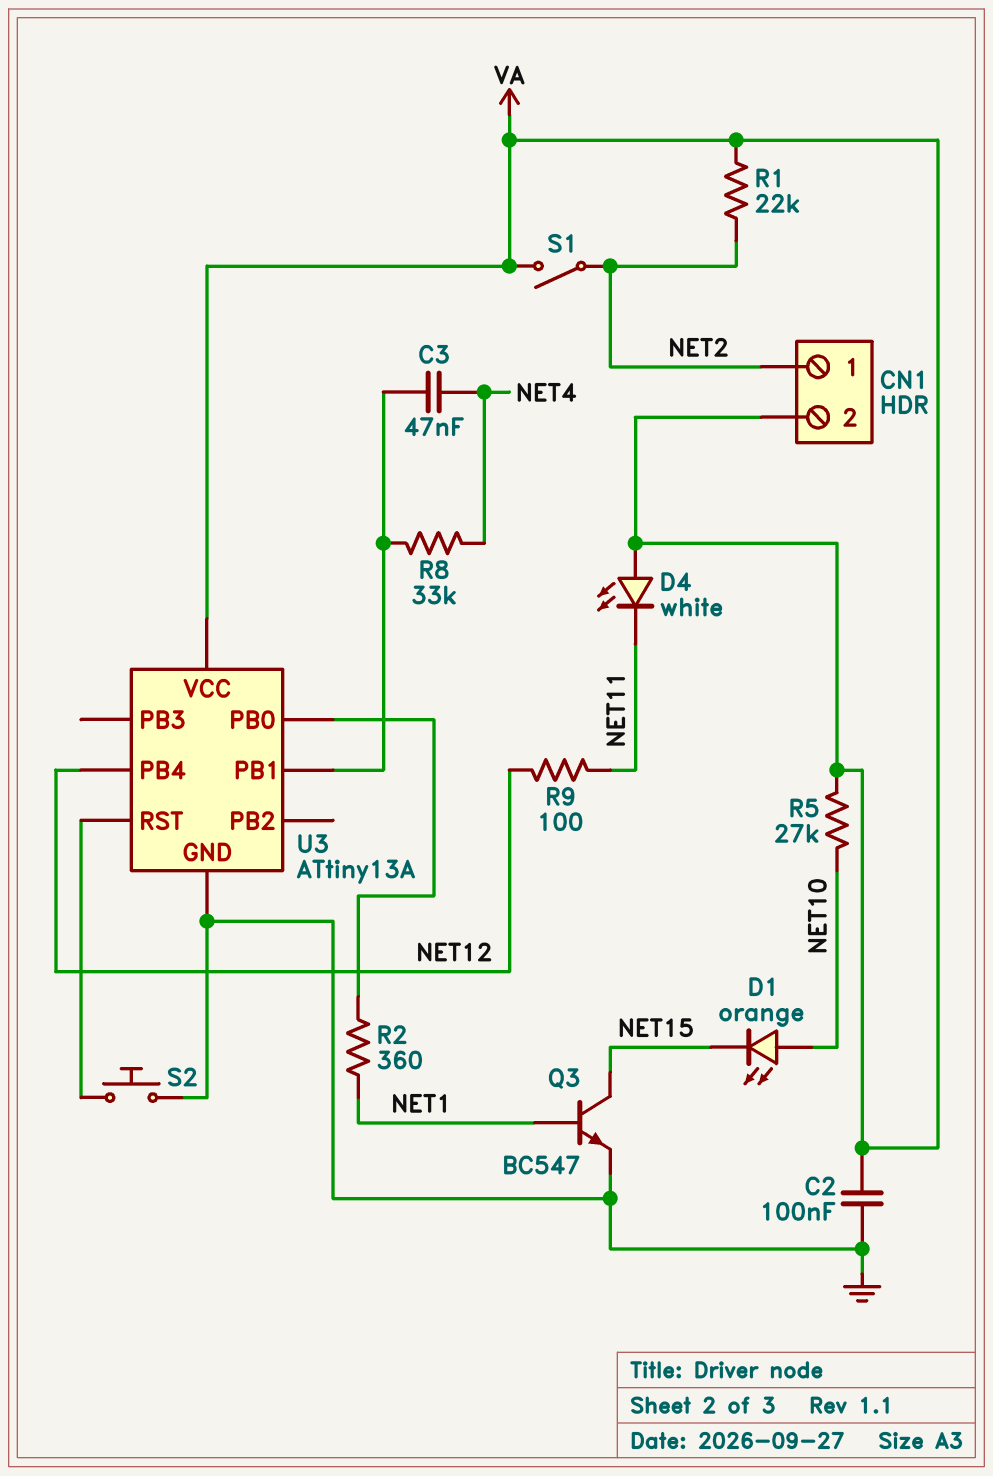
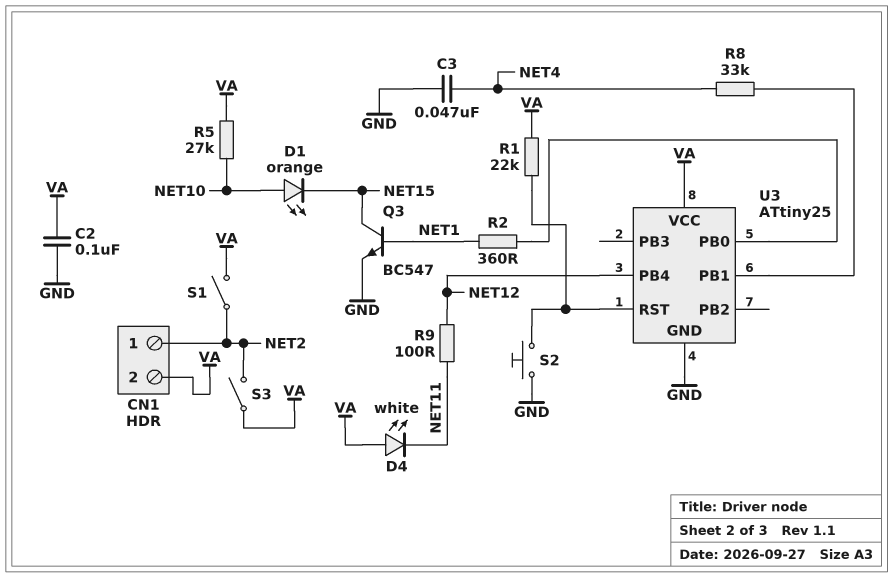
C3: 47nF (NET4, U3/PB1) -> 47nF (GND, NET4)
R1: 22k (NET2, VA) -> 22k (U3/RST, VA)
S3: none -> switch (NET2, VA)
U3: ATtiny13A -> ATtiny25

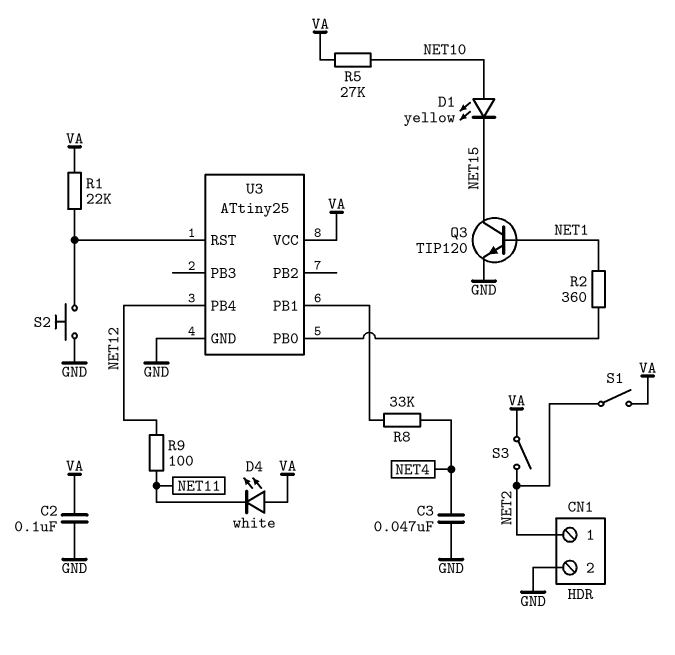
CN1 pin 2: VA -> GND
D1: LED orange (A NET10, K NET15) -> LED yellow (A NET10, K NET15)
Q3: NPN BC547 (B NET1, C NET15, E GND) -> NPN TIP120 (B NET1, C NET15, E GND)

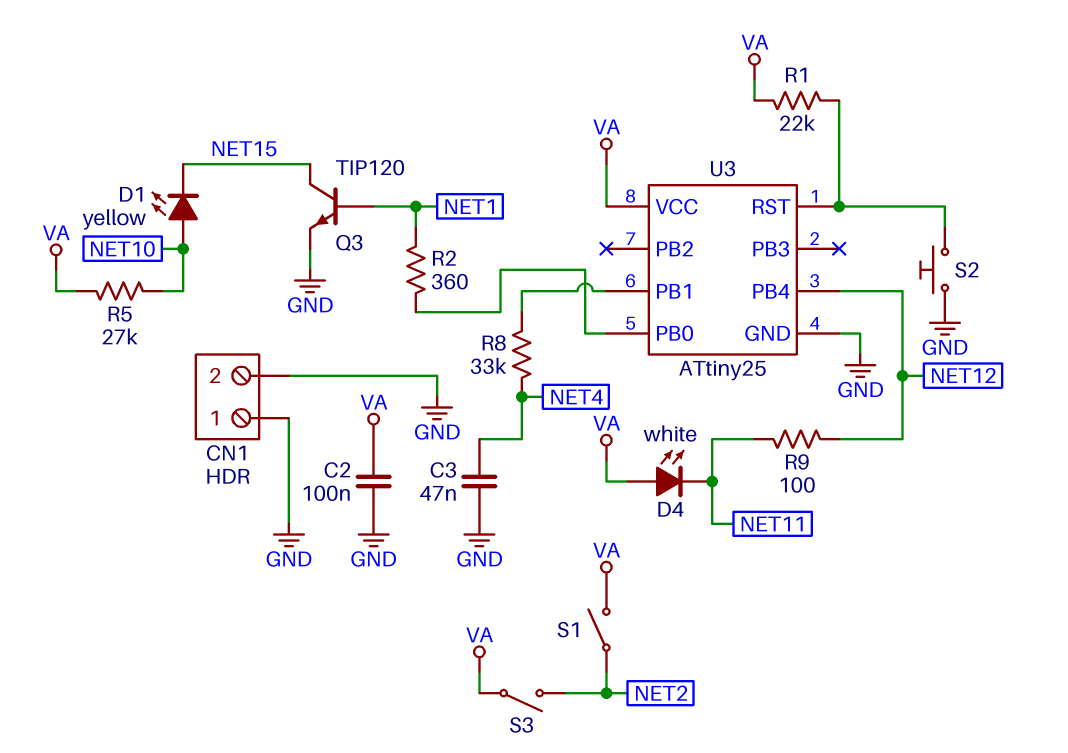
CN1 pin 1: NET2 -> GND

